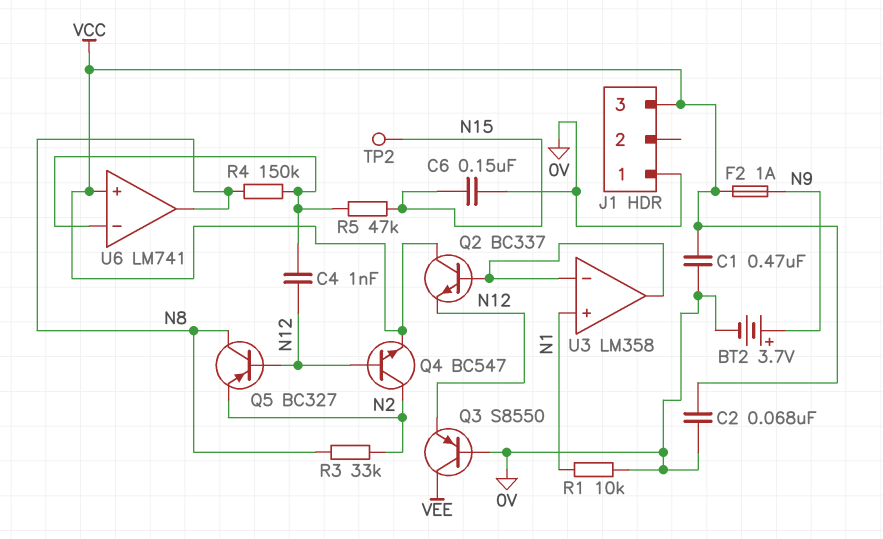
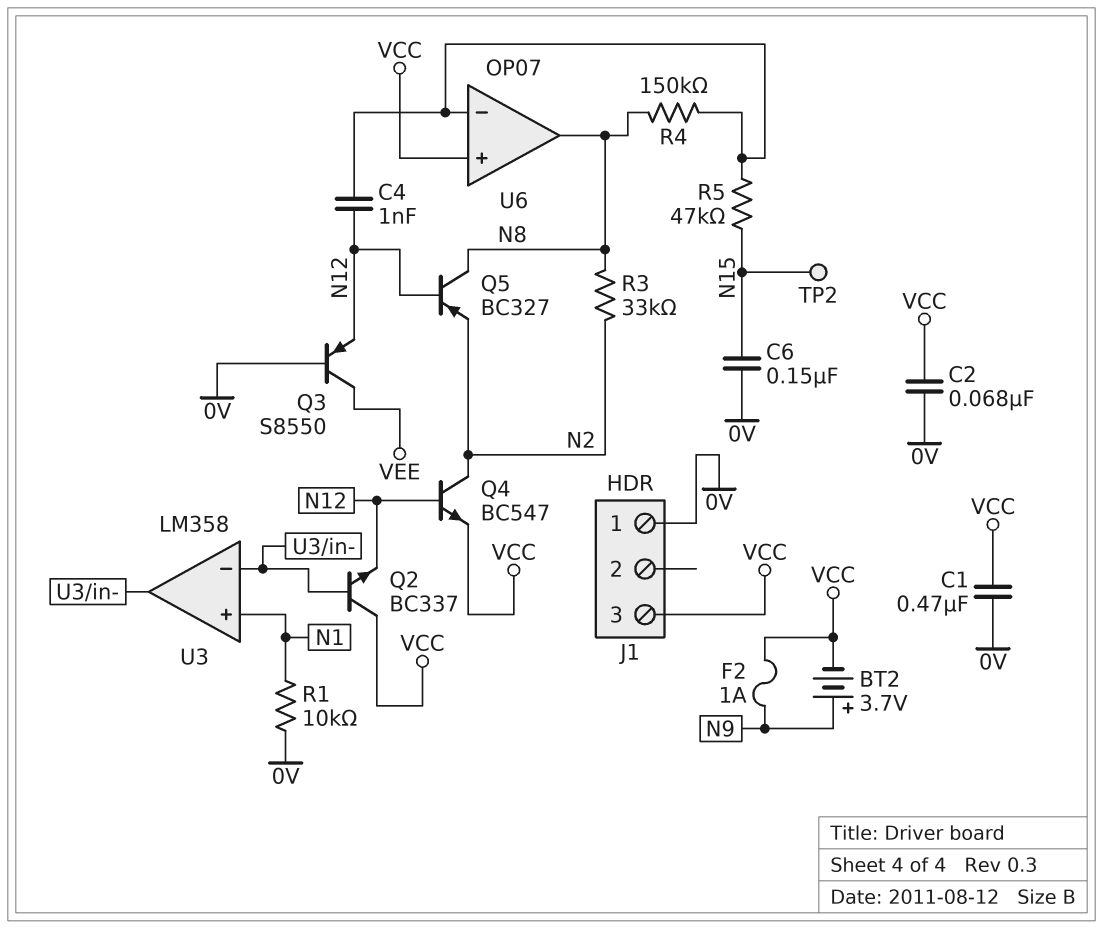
BT2: 3.7V (plus N9, minus 0V) -> 3.7V (plus N9, minus VCC)
U6: LM741 -> OP07

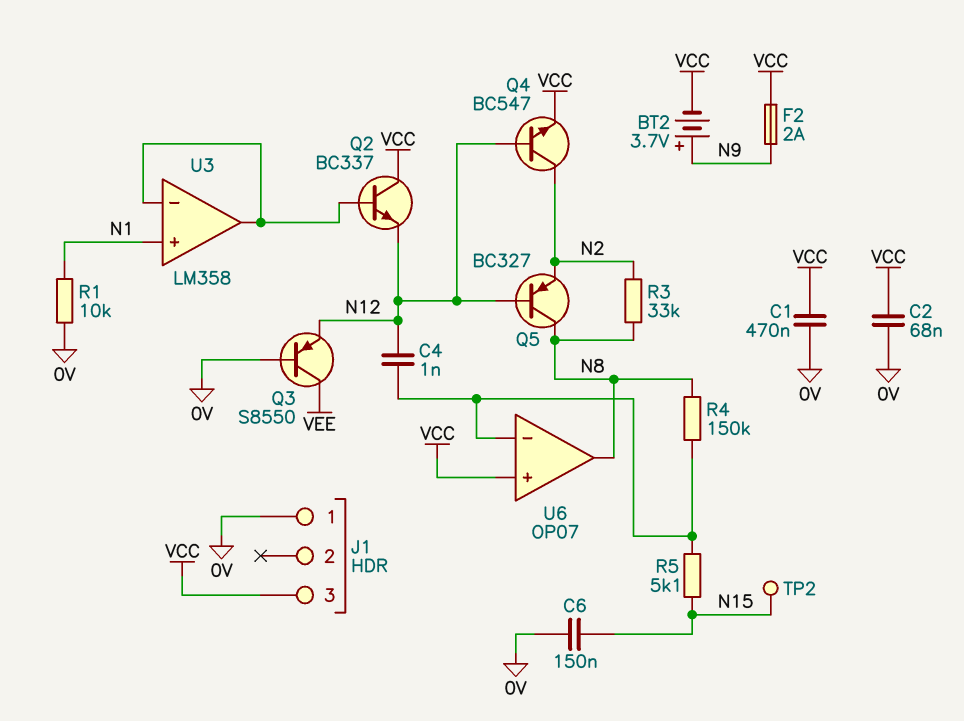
F2: 1A (N9, VCC) -> 2A (N9, VCC)
R5: 47k (N15, U6/in-) -> 5.1k (N15, U6/in-)

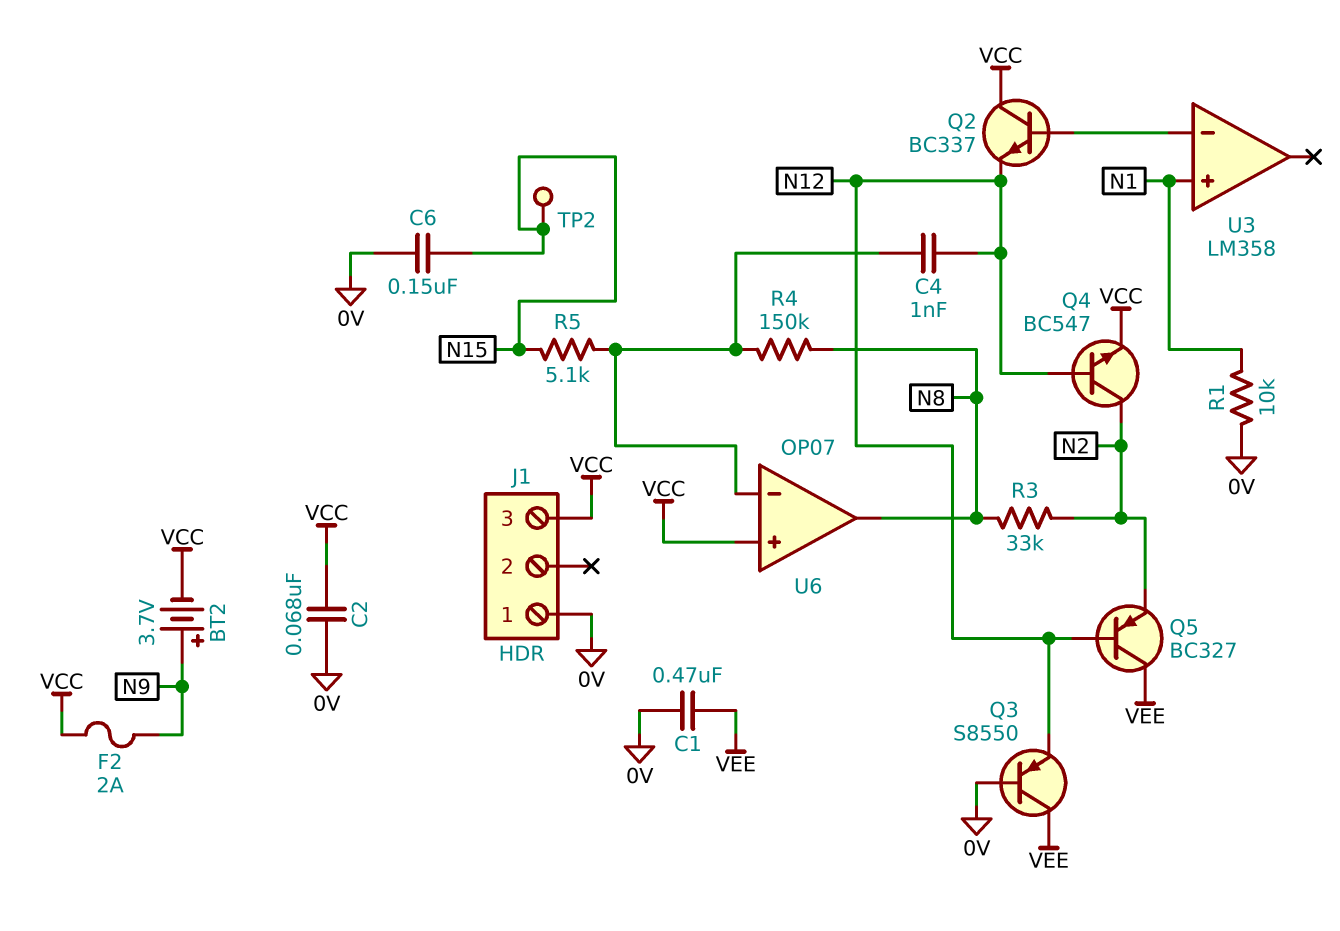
C1: 470nF (0V, VCC) -> 470nF (0V, VEE)
Q5: PNP BC327 (B N12, C N8, E N2) -> PNP BC327 (B N12, C VEE, E N2)
U3 pin out: U3/in- -> none

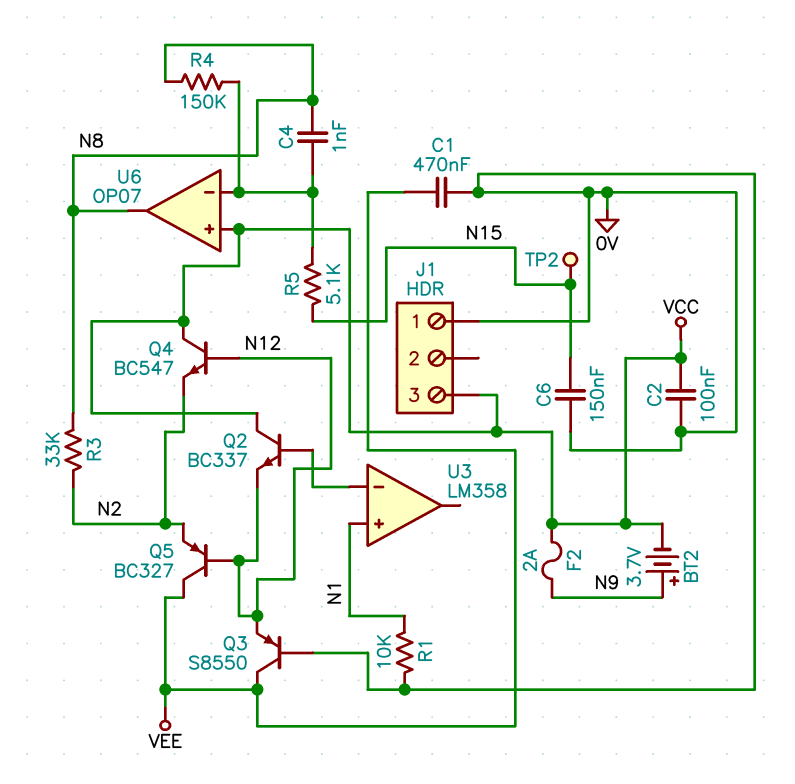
C2: 68nF (0V, VCC) -> 100nF (0V, VCC)
C4: 1nF (N12, U6/in-) -> 1nF (N8, U6/in-)
Q4: NPN BC547 (B N12, C N2, E VCC) -> NPN BC547 (B N12, C VCC, E N2)

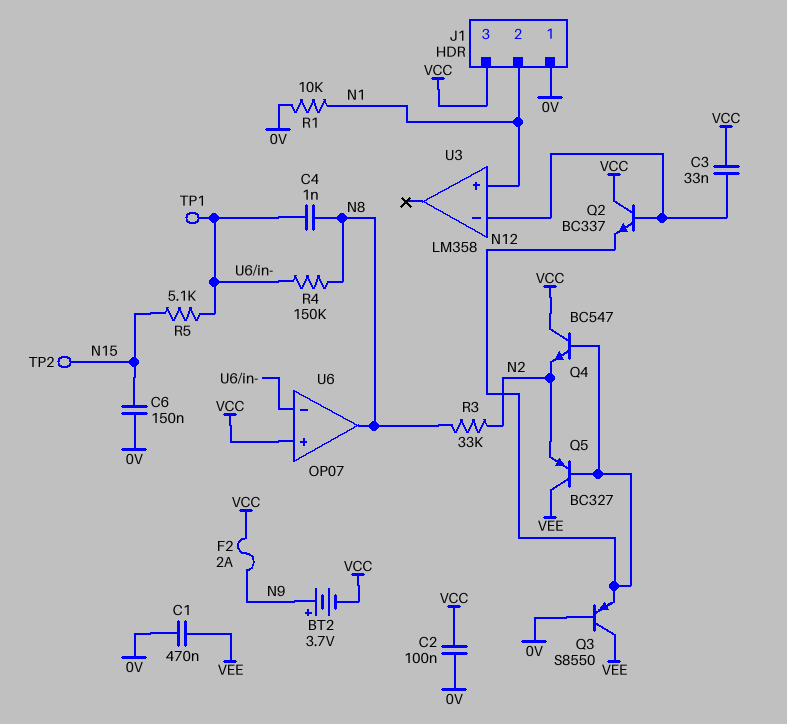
C3: none -> 33nF (U3/in-, VCC)
J1 pin 2: none -> N1
TP1: none -> test point (U6/in-)

